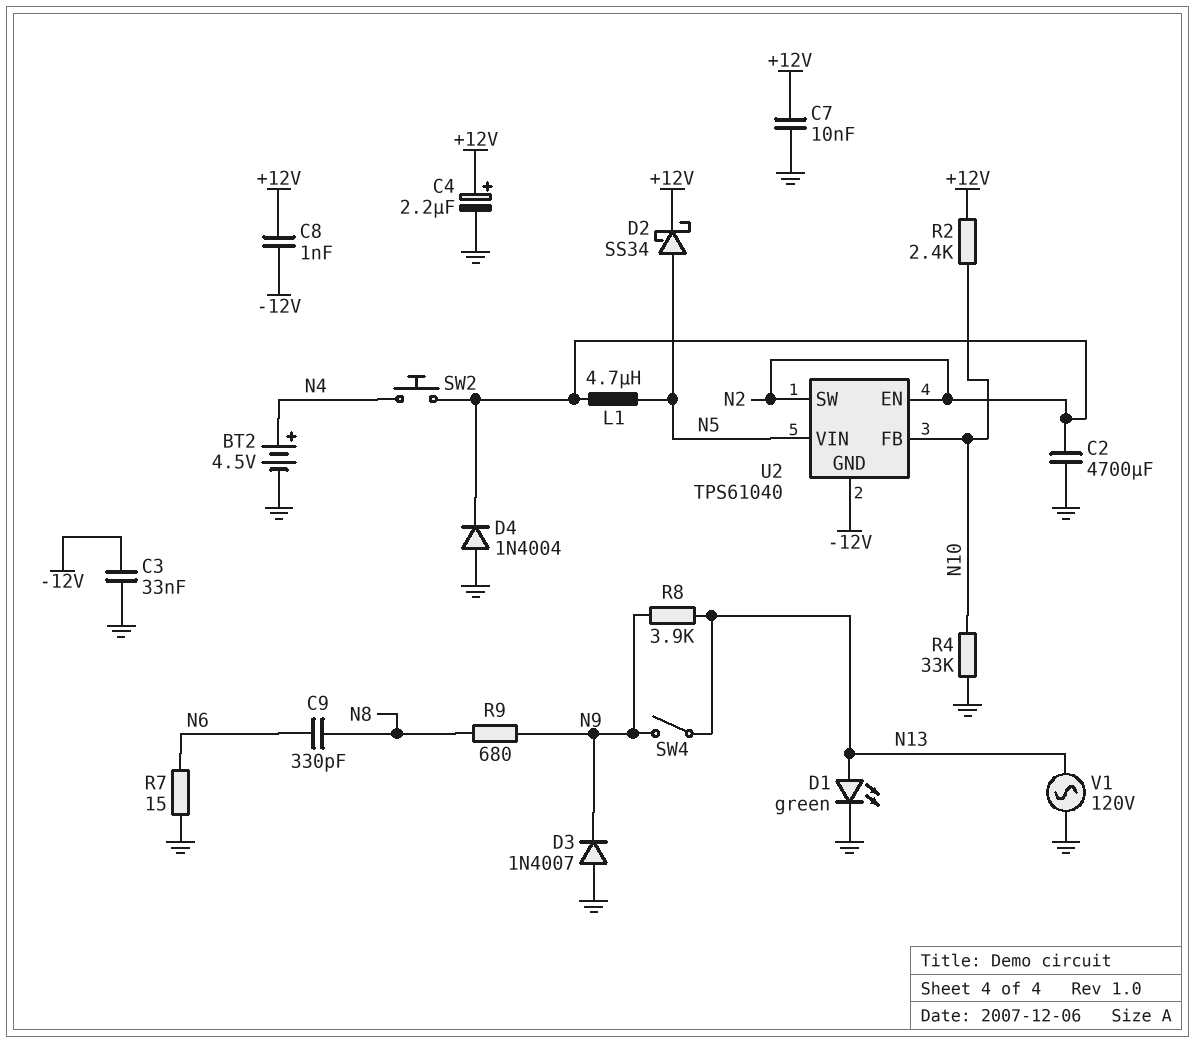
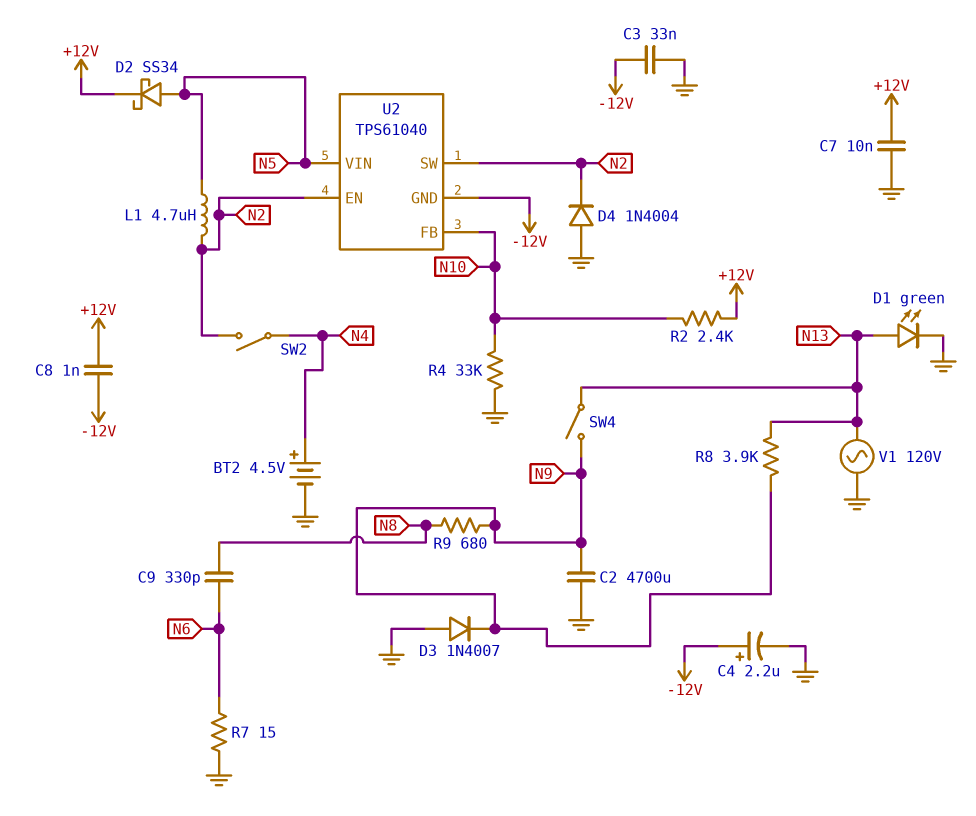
C2: 4700uF (GND, N2) -> 4700uF (GND, N9)
C4: 2.2uF (plus +12V, minus GND) -> 2.2uF (plus -12V, minus GND)
SW2: button (N2, N4) -> switch (N2, N4)

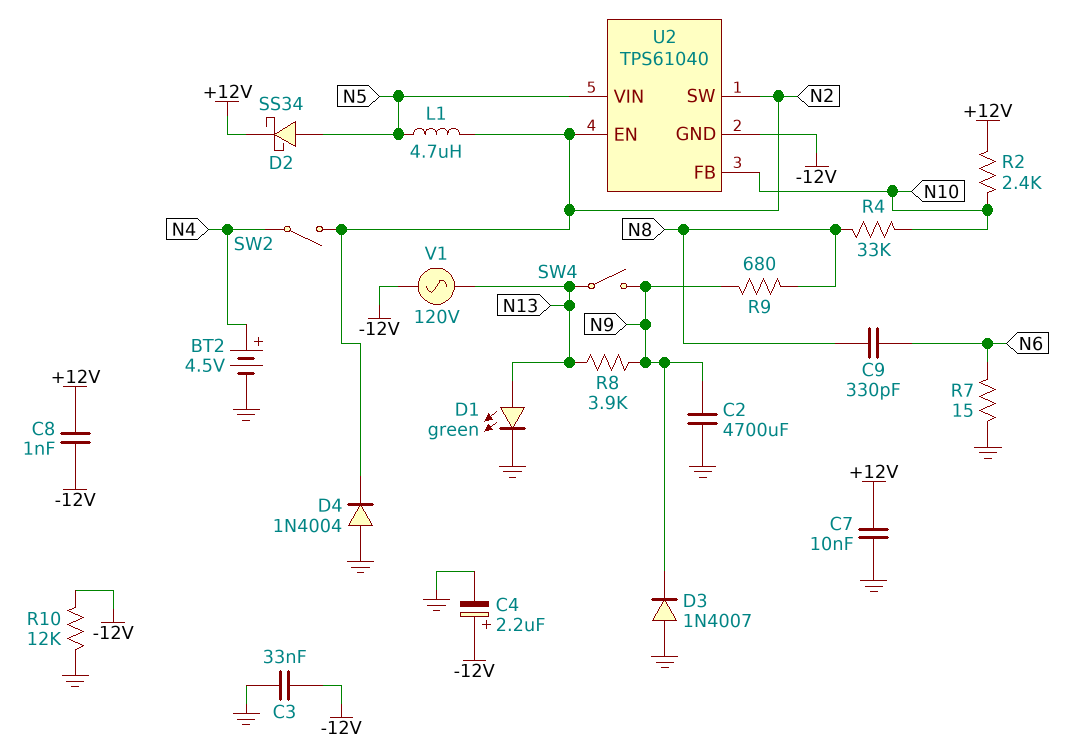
R4: 33k (GND, N10) -> 33k (N8, N10)
R10: none -> 12k (-12V, GND)
V1: AC 120V (GND, N13) -> AC 120V (-12V, N13)

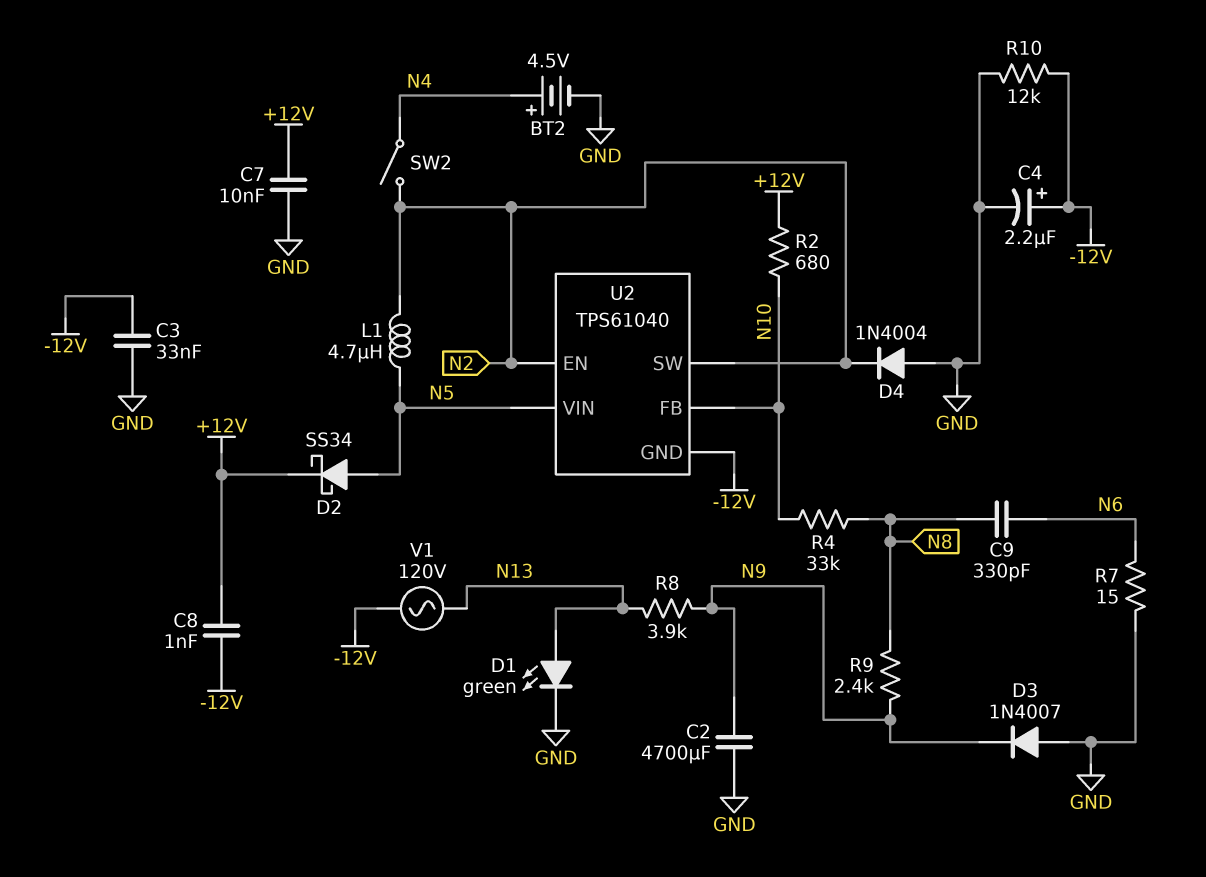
R2: 2.4k (+12V, N10) -> 680 (+12V, N10)
R9: 680 (N8, N9) -> 2.4k (N8, N9)
SW4: switch (N9, N13) -> none

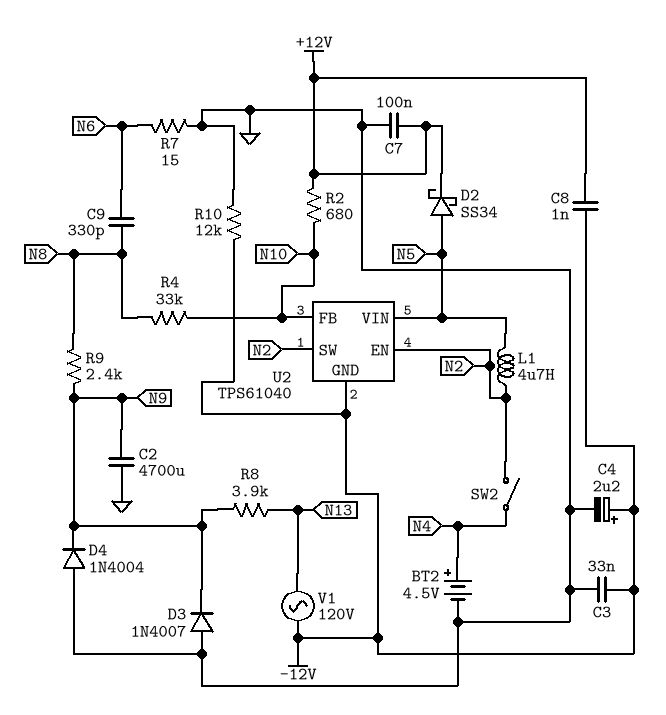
C7: 10nF (+12V, GND) -> 100nF (+12V, GND)
D1: LED green (A N13, K GND) -> none
D4: diode 1N4004 (A GND, K N2) -> diode 1N4004 (A GND, K N9)

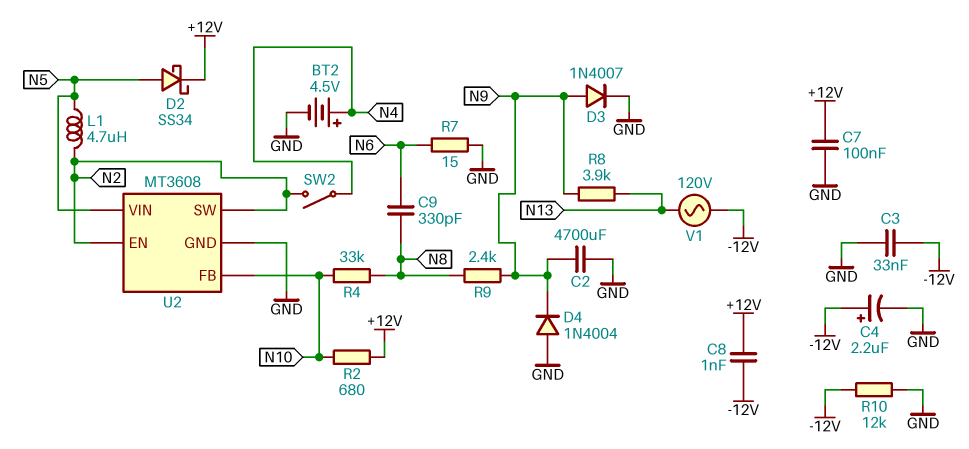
D3: diode 1N4007 (A GND, K N9) -> diode 1N4007 (A N9, K GND)
U2: TPS61040 -> MT3608
U2 pin GND: -12V -> GND

